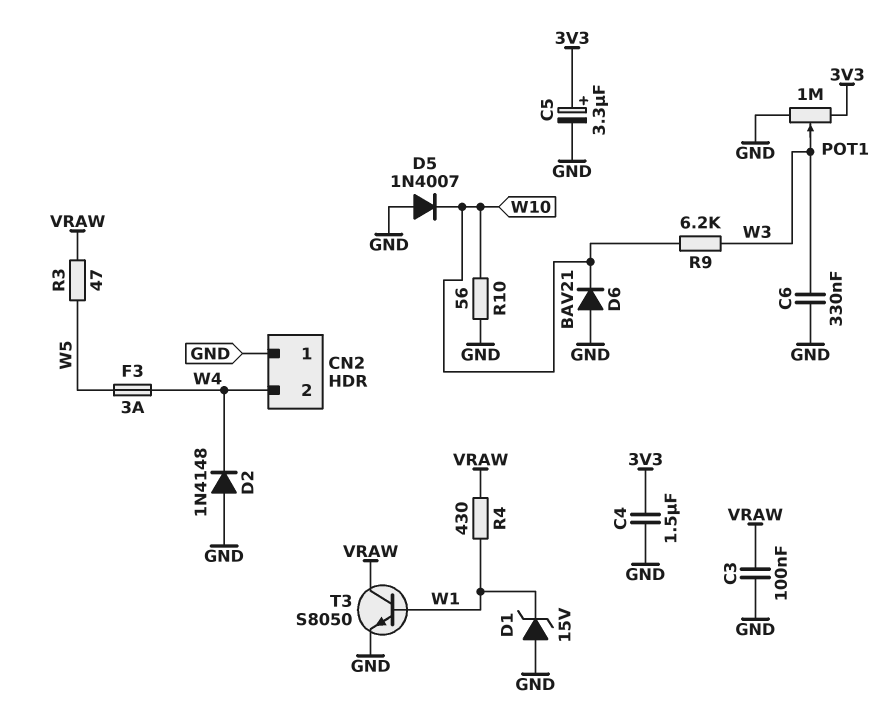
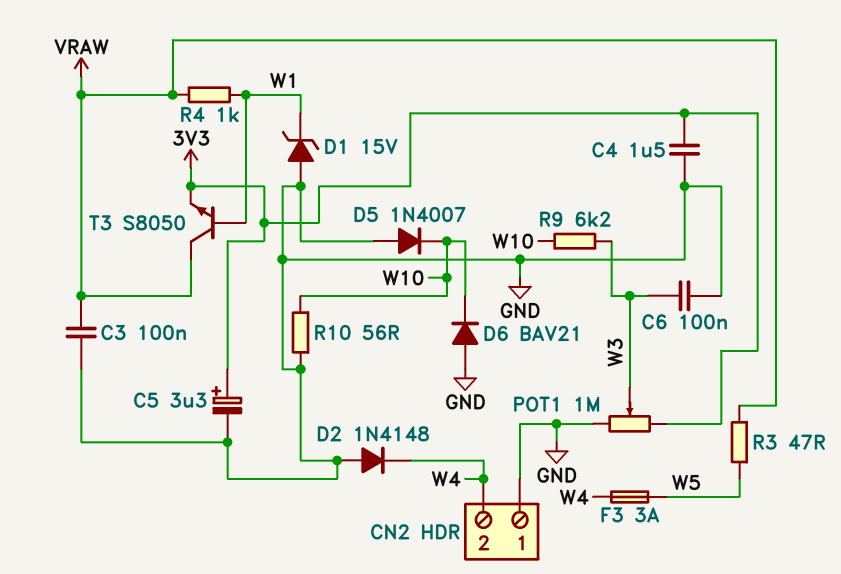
C6: 330nF (GND, W3) -> 100nF (GND, W3)
R4: 430 (VRAW, W1) -> 1k (VRAW, W1)
T3: NPN S8050 (B W1, C VRAW, E GND) -> NPN S8050 (B W1, C VRAW, E 3V3)

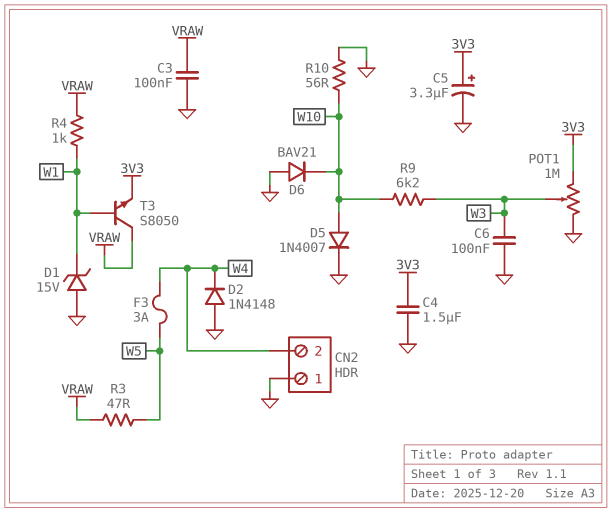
D5: diode 1N4007 (A GND, K W10) -> diode 1N4007 (A W10, K GND)

